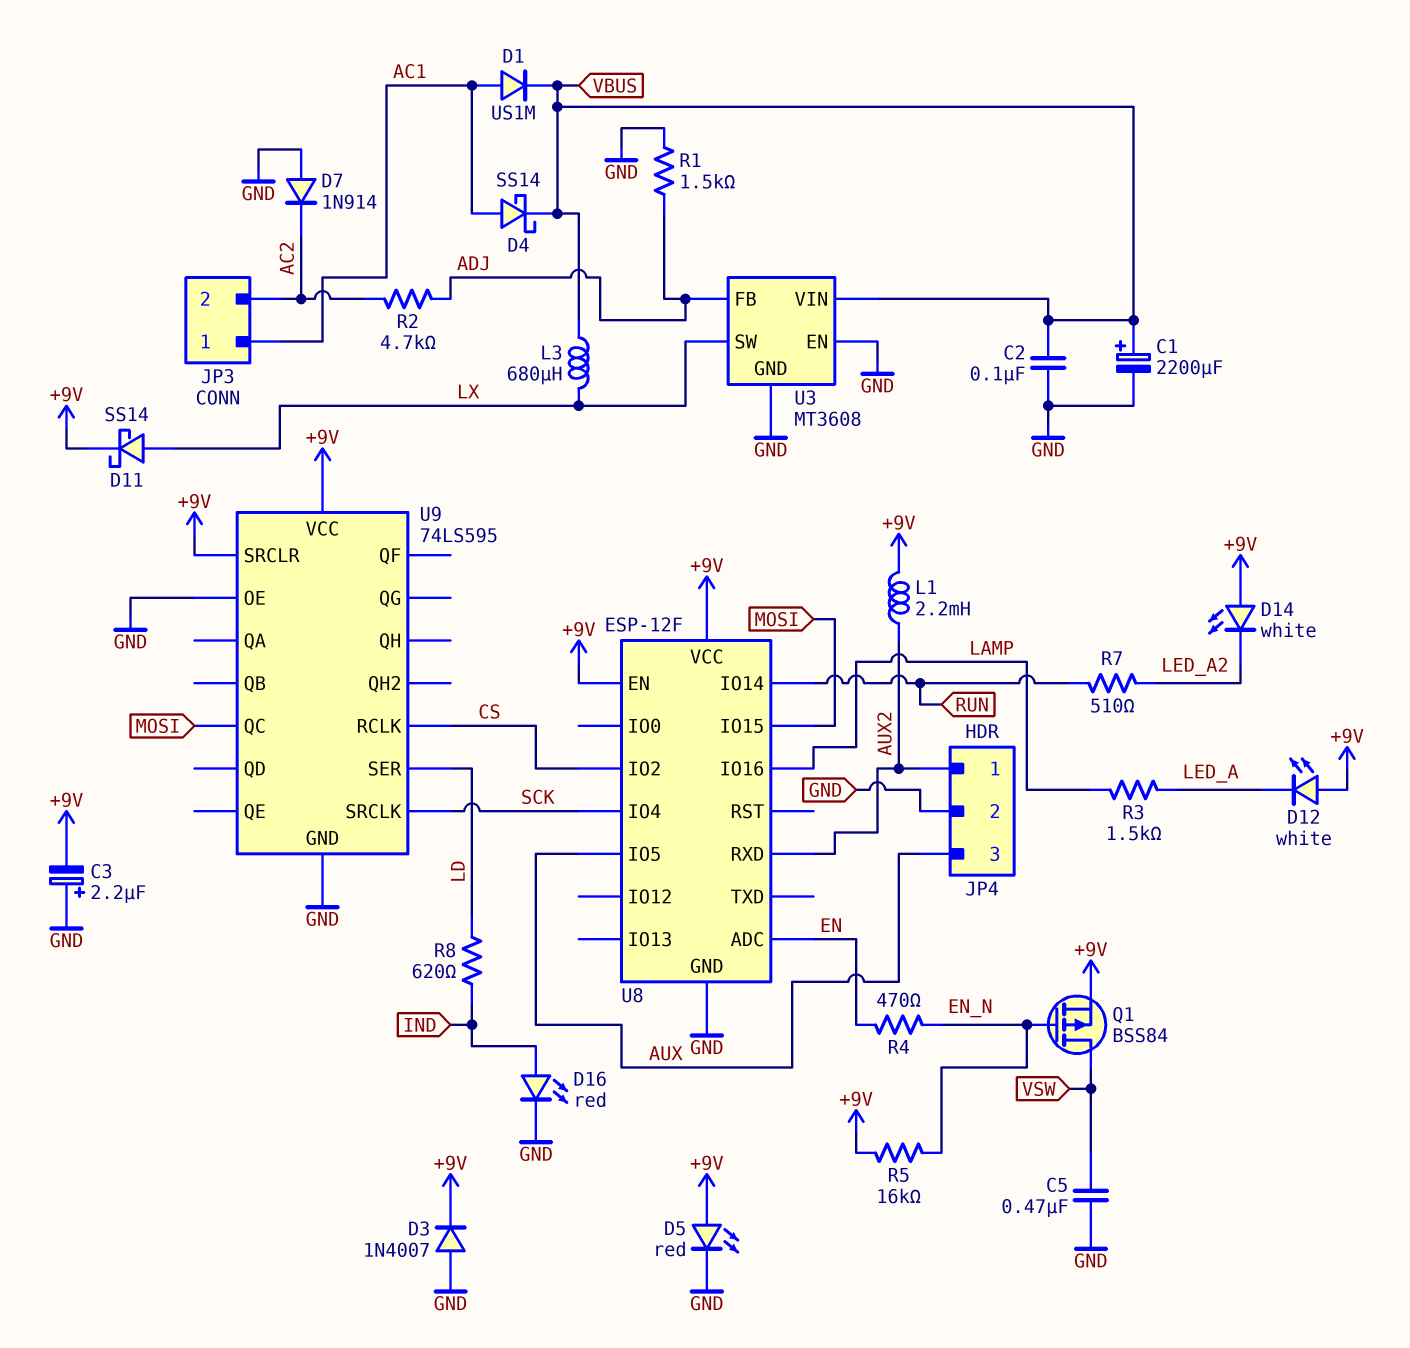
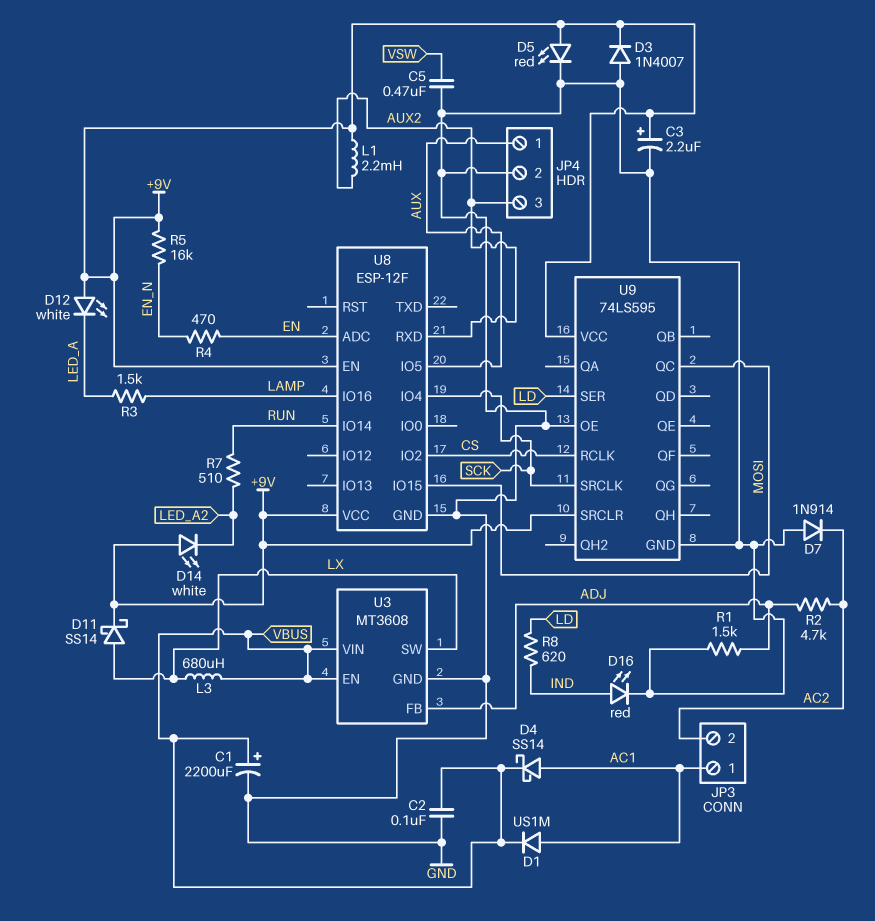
C3: 2.2uF (plus GND, minus +9V) -> 2.2uF (plus +9V, minus GND)
JP4 pin 1: AUX2 -> AUX
JP4 pin 3: AUX -> AUX2
Q1: PMOS BSS84 (G EN_N, D VSW, S +9V) -> none
U3 pin EN: GND -> VBUS

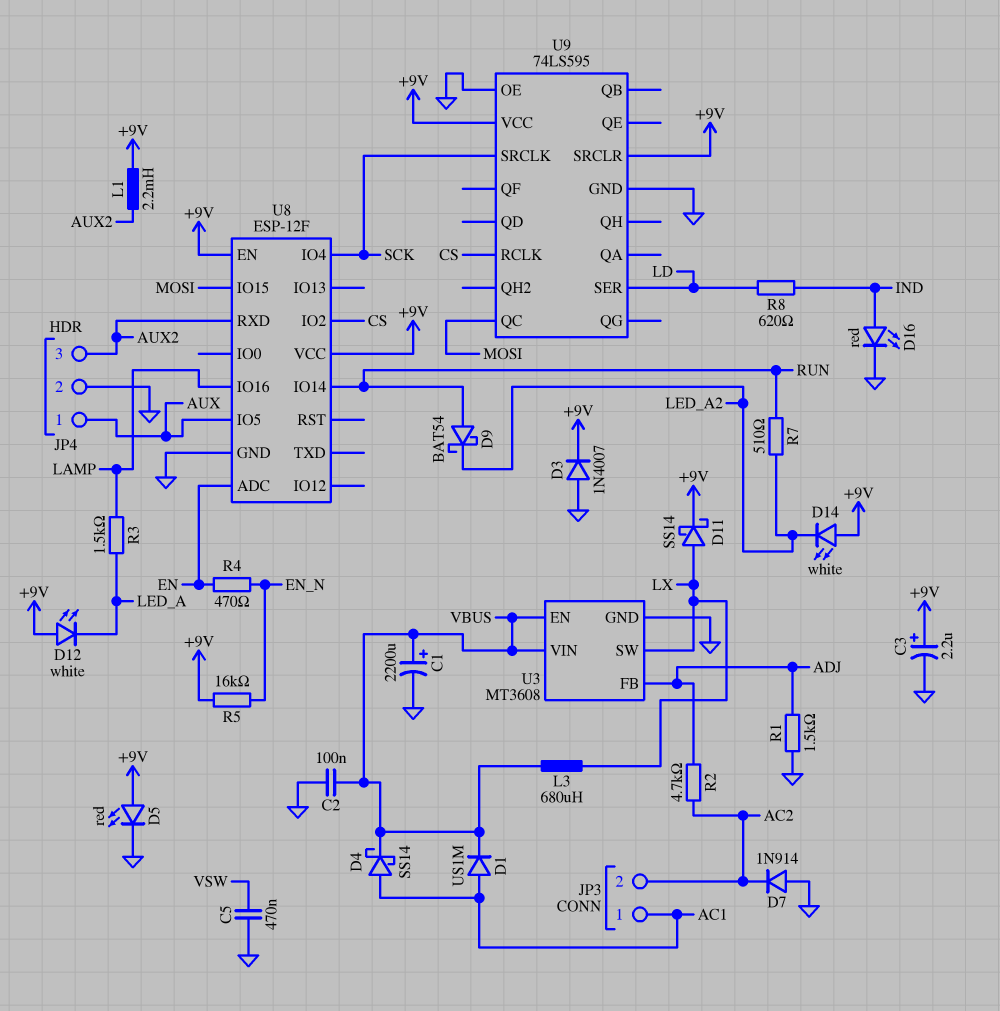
D9: none -> schottky BAT54 (A RUN, K LED_A2)

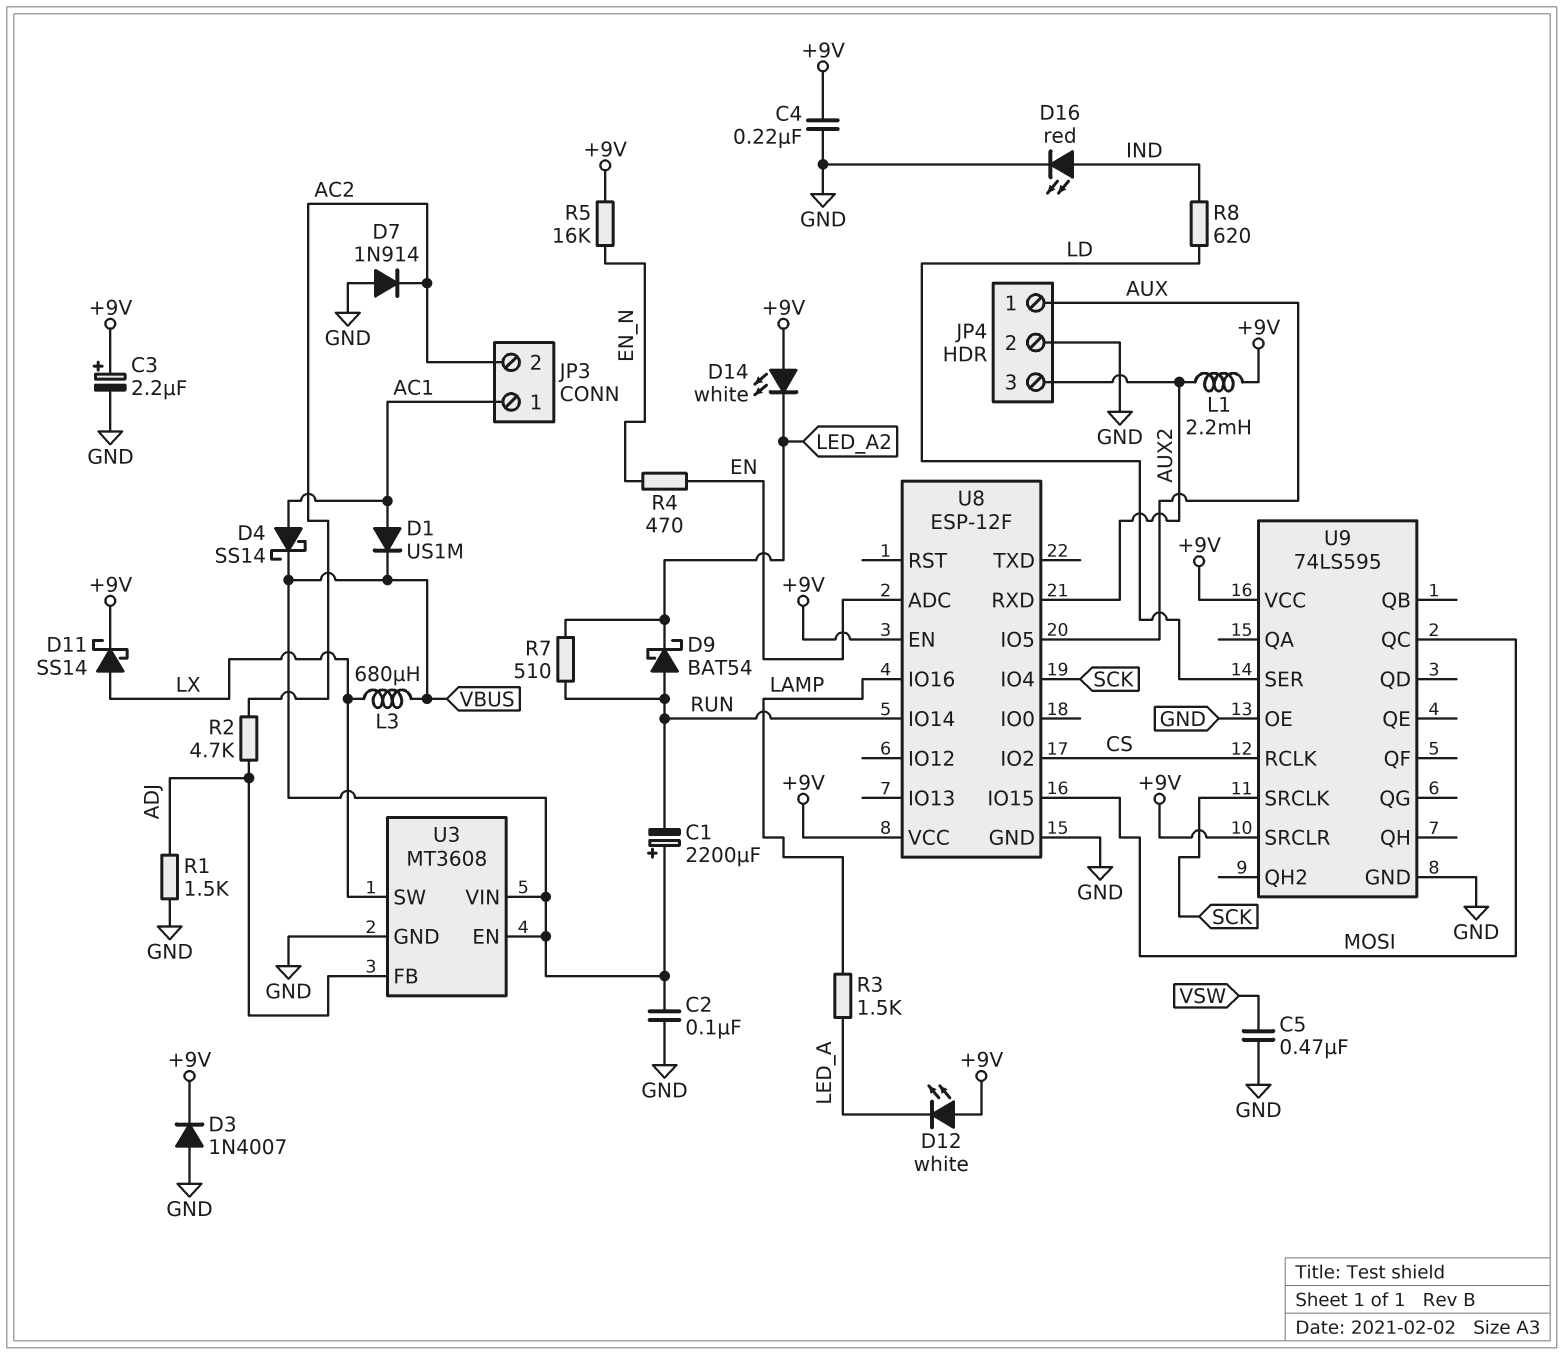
C1: 2200uF (plus VBUS, minus GND) -> 2200uF (plus VBUS, minus RUN)
C4: none -> 220nF (+9V, GND)
D5: LED red (A +9V, K GND) -> none

